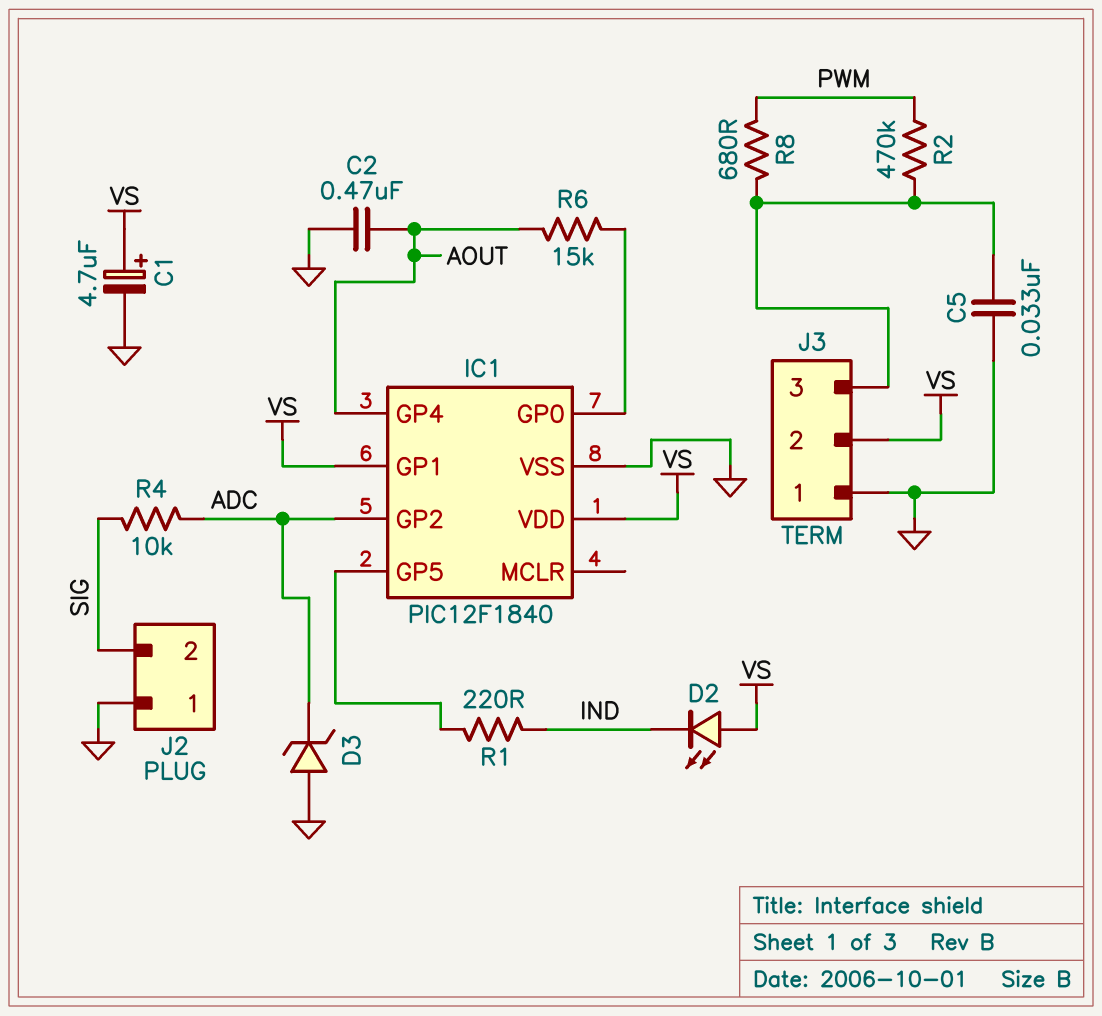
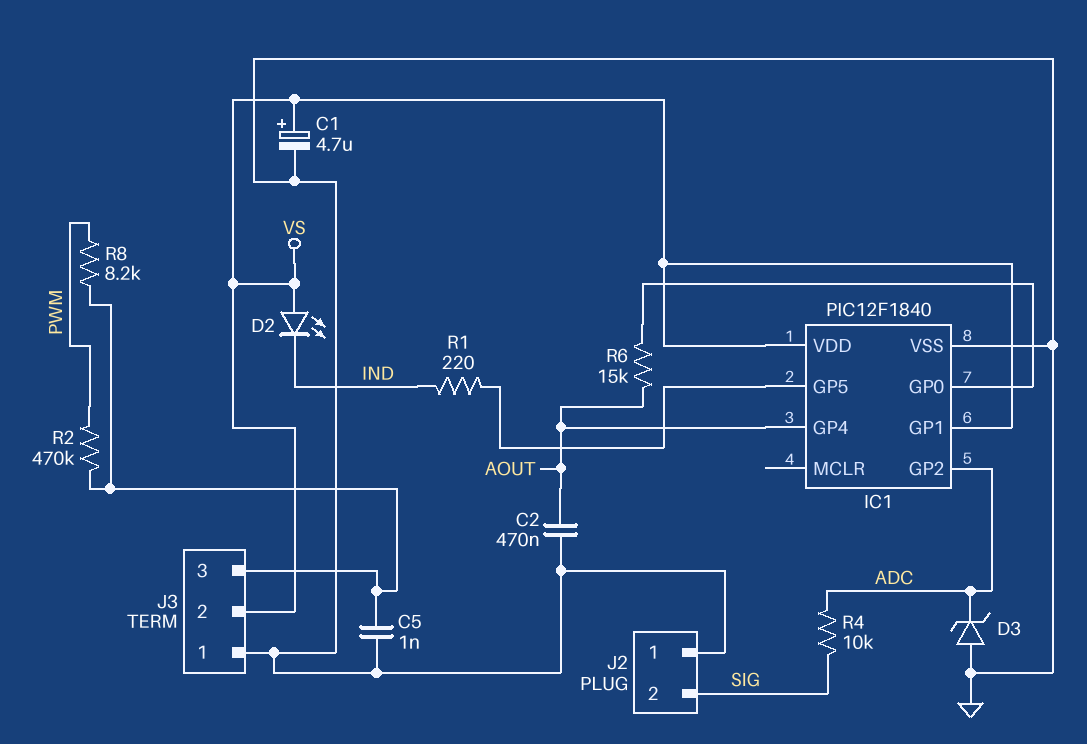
C5: 33nF (GND, J3/3) -> 1nF (GND, J3/3)
R8: 680 (J3/3, PWM) -> 8.2k (J3/3, PWM)

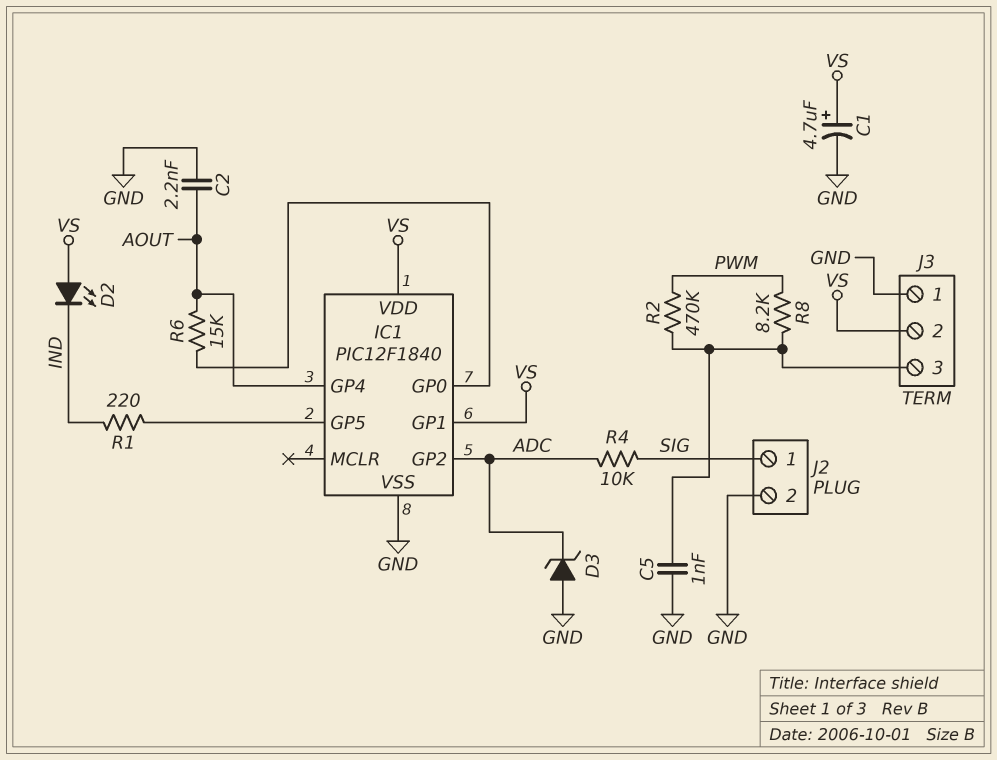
C2: 470nF (AOUT, GND) -> 2.2nF (AOUT, GND)
J2 pin 1: GND -> SIG
J2 pin 2: SIG -> GND

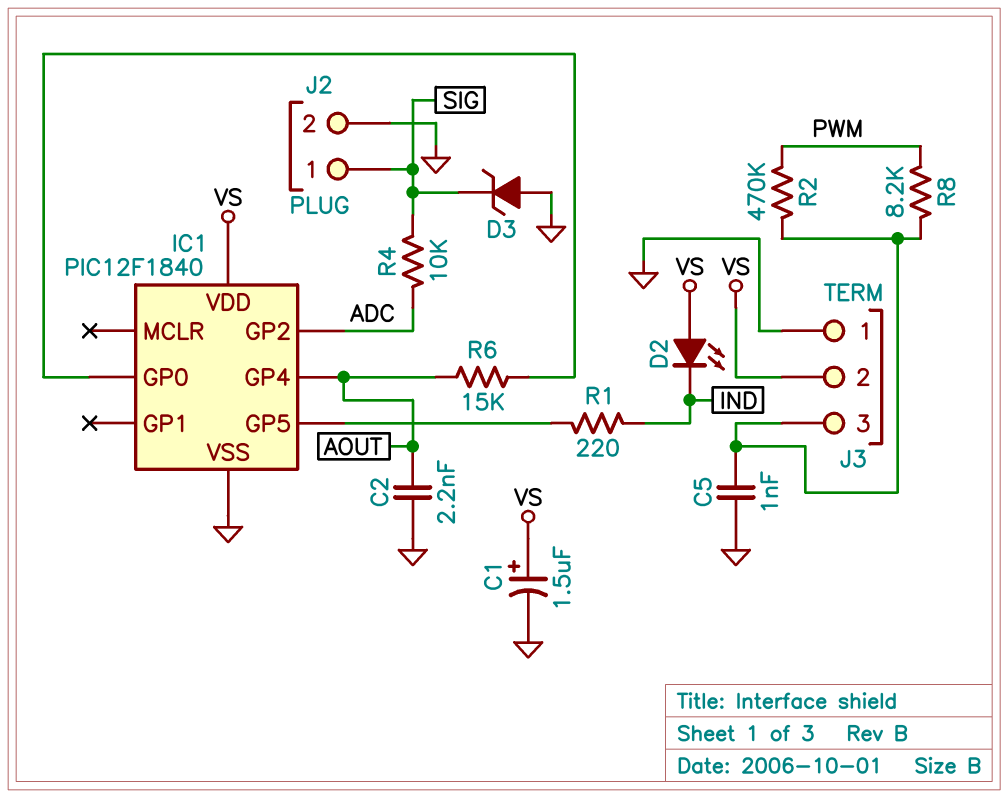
C1: 4.7uF (plus VS, minus GND) -> 1.5uF (plus VS, minus GND)
D3: zener (A GND, K ADC) -> zener (A GND, K SIG)
IC1 pin GP1: VS -> none

